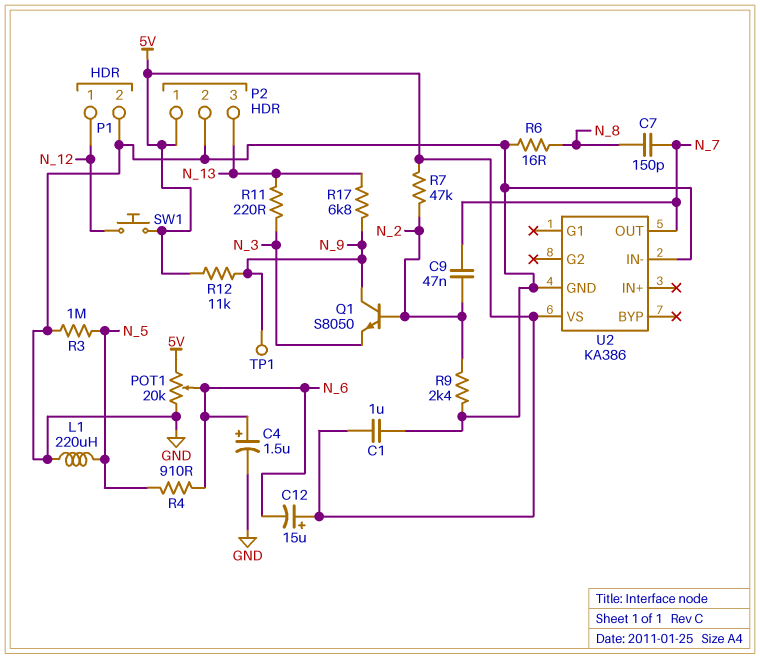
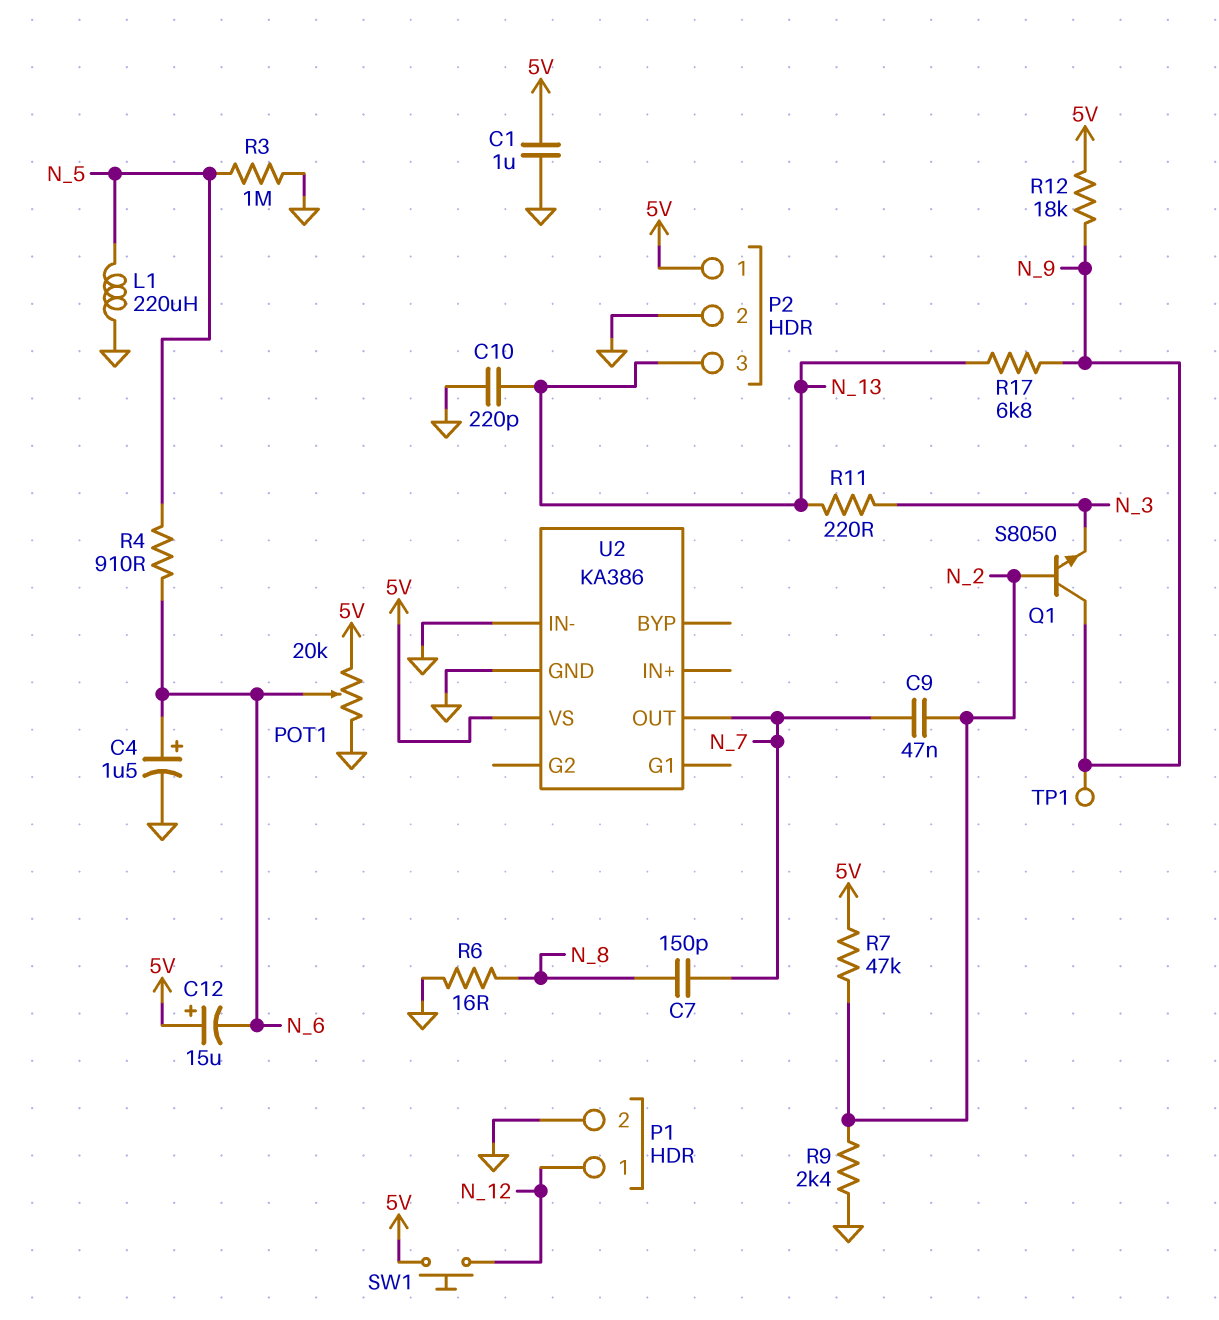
C10: none -> 220pF (GND, N_13)
R12: 11k (5V, N_9) -> 18k (5V, N_9)

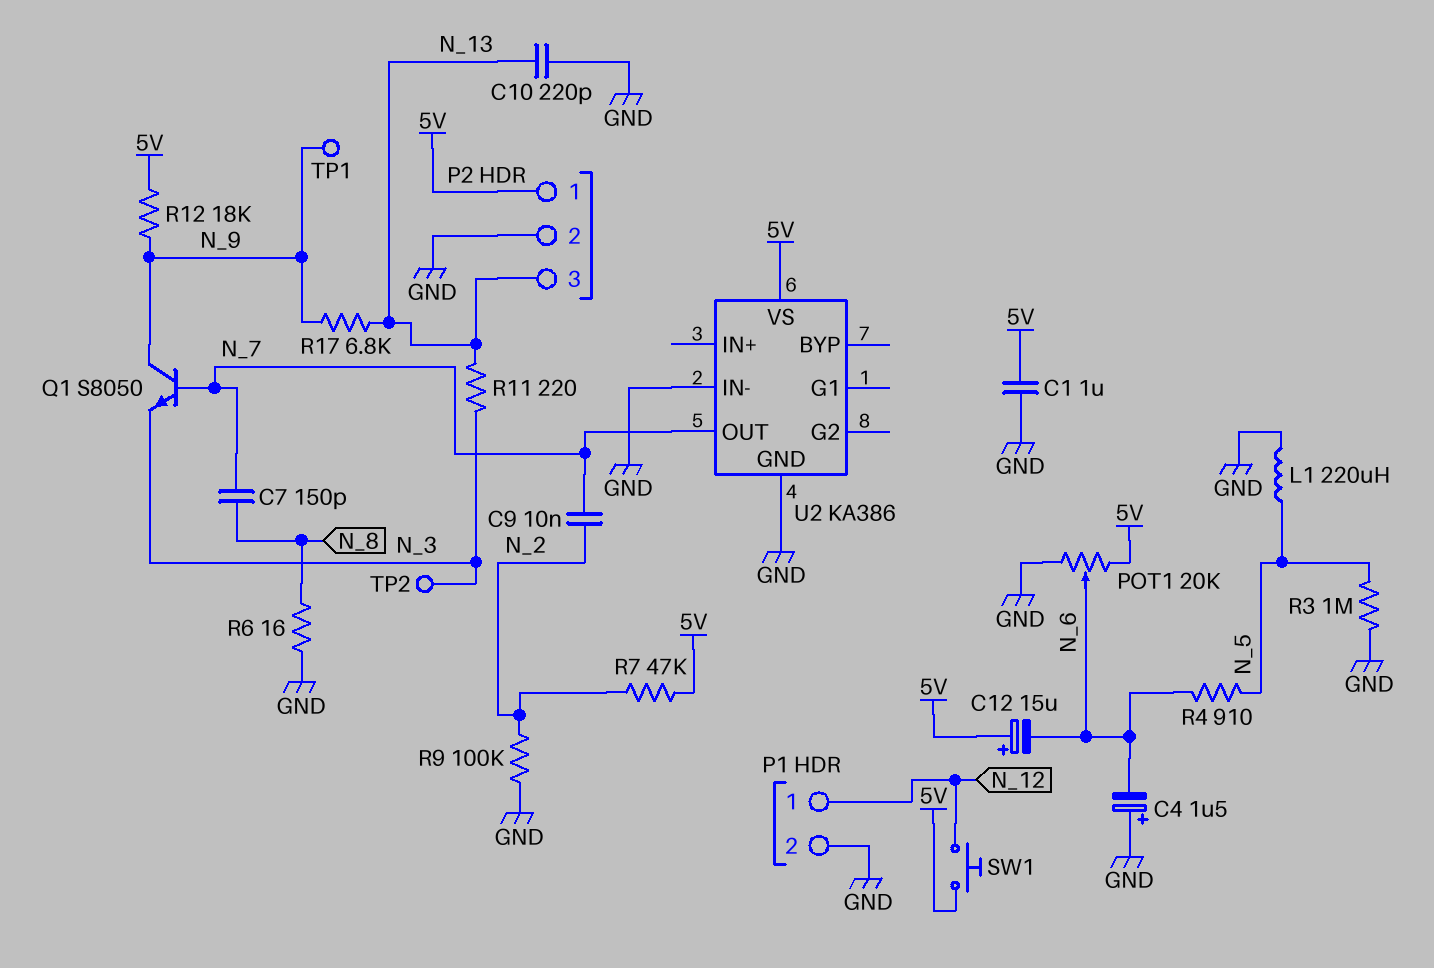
C4: 1.5uF (plus N_6, minus GND) -> 1.5uF (plus GND, minus N_6)
C9: 47nF (N_2, N_7) -> 10nF (N_2, N_7)
Q1: NPN S8050 (B N_2, C N_9, E N_3) -> NPN S8050 (B N_7, C N_9, E N_3)
R9: 2.4k (GND, N_2) -> 100k (GND, N_2)
TP2: none -> test point (N_3)

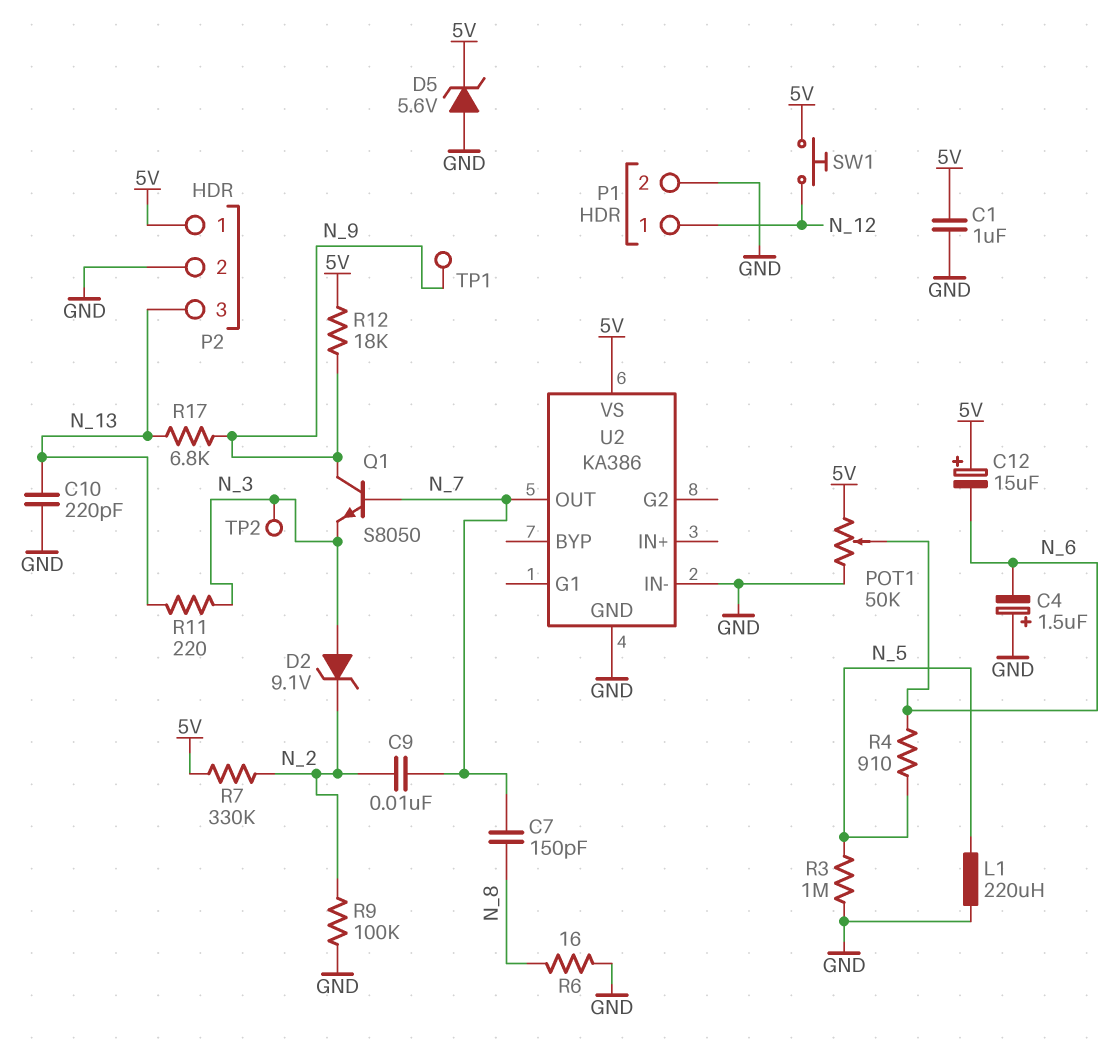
D2: none -> zener 9.1V (A N_3, K N_2)
D5: none -> zener 5.6V (A GND, K 5V)
POT1: 20k (5V, GND, wiper N_6) -> 50k (5V, GND, wiper N_6)
R7: 47k (5V, N_2) -> 330k (5V, N_2)

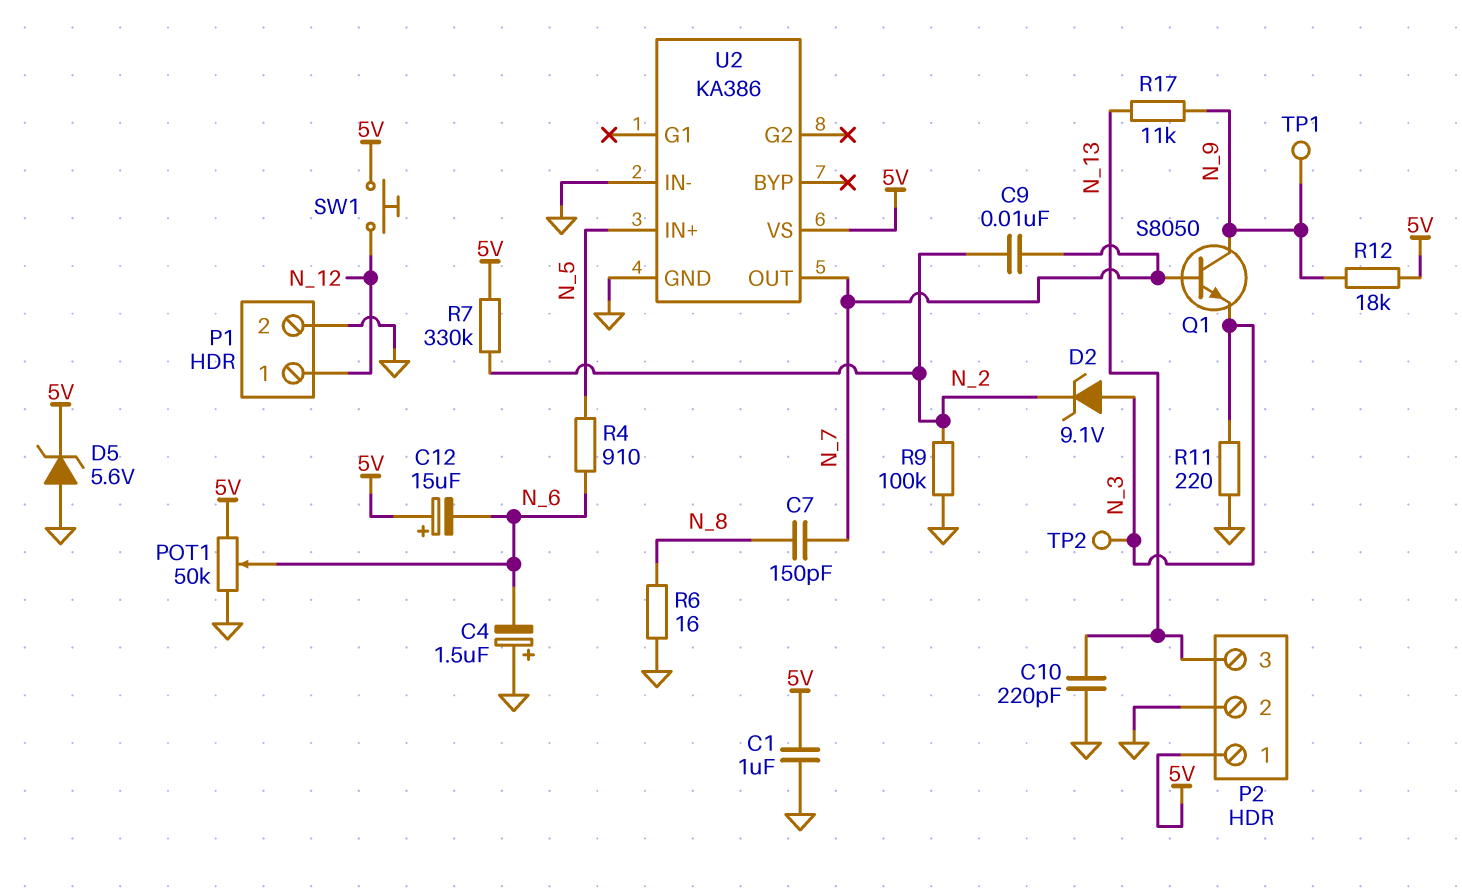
L1: 220uH (GND, N_5) -> none
R3: 1M (GND, N_5) -> none
R11: 220 (N_3, N_13) -> 220 (GND, N_3)
R17: 6.8k (N_9, N_13) -> 11k (N_9, N_13)
U2 pin IN+: none -> N_5

